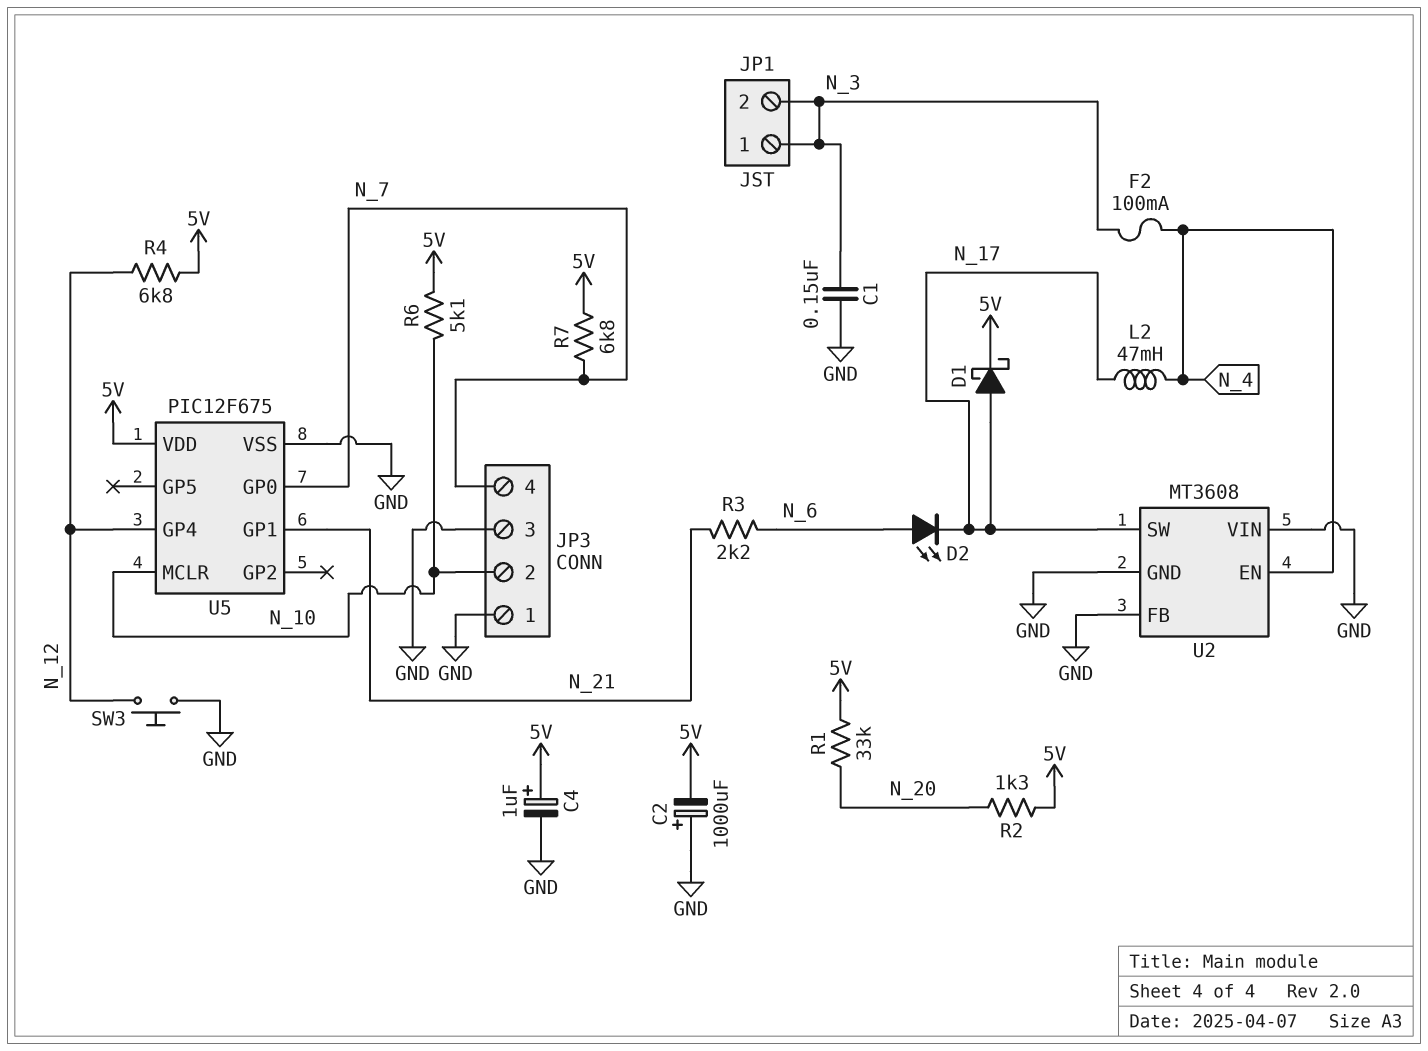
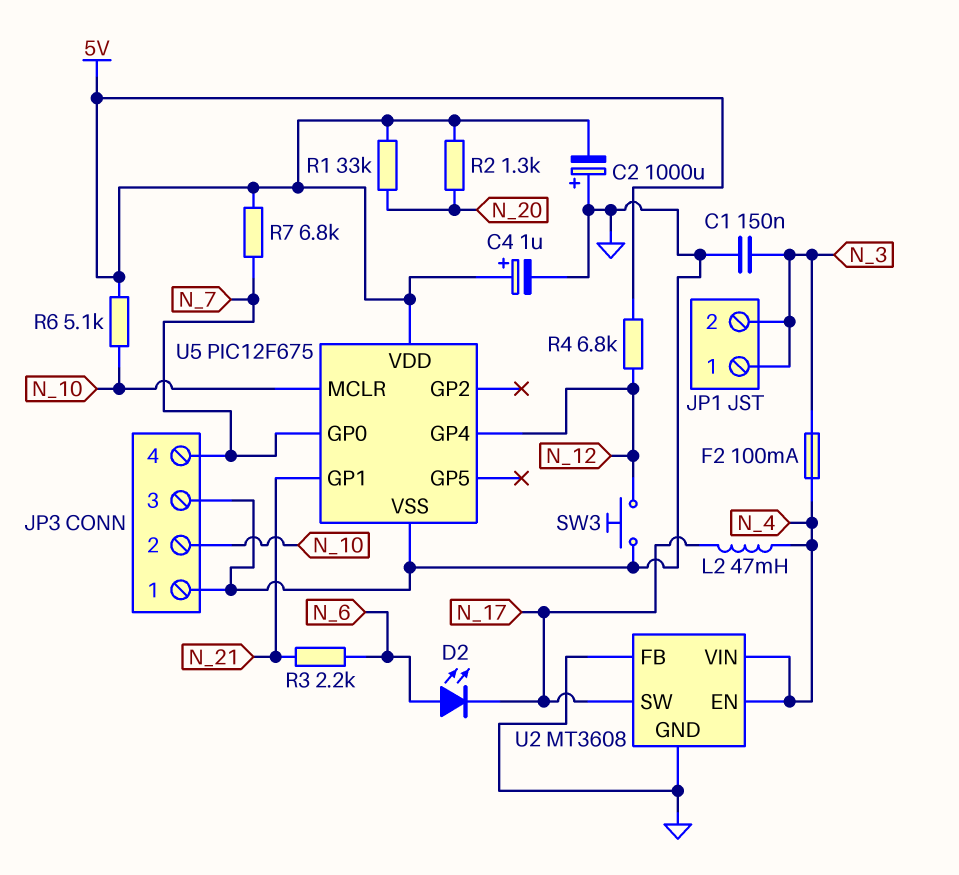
D1: schottky (A N_17, K 5V) -> none
U2 pin VIN: GND -> N_4

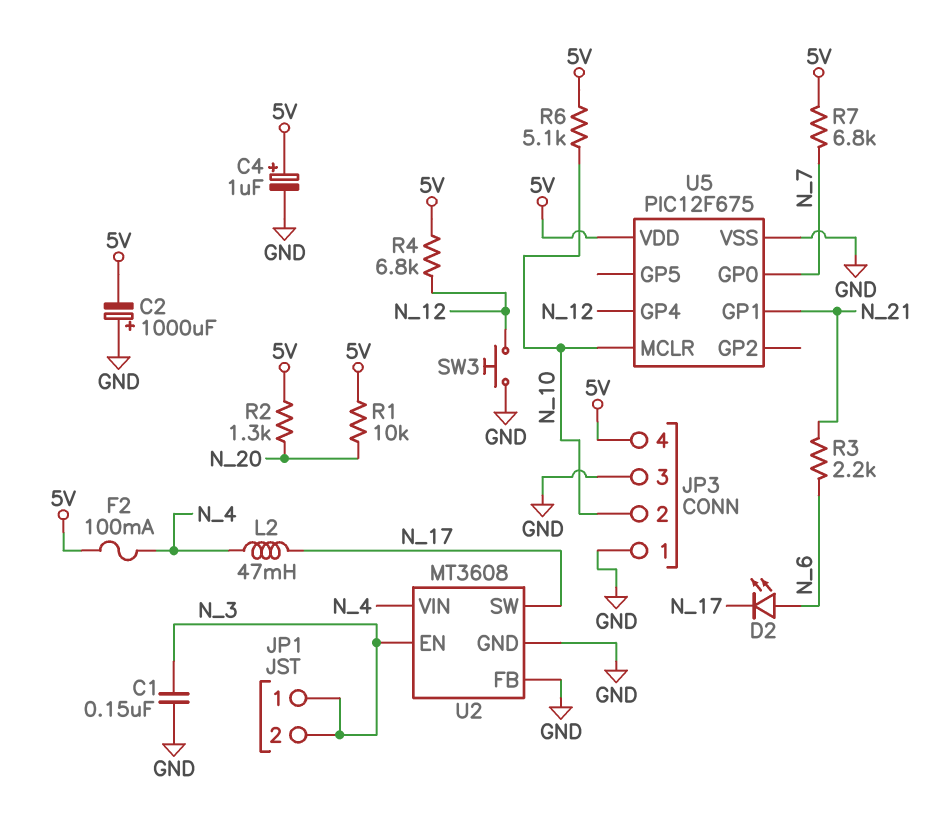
F2: 100mA (N_3, N_4) -> 100mA (5V, N_4)
JP3 pin 4: N_7 -> 5V
R1: 33k (5V, N_20) -> 10k (5V, N_20)
U2 pin EN: N_4 -> N_3

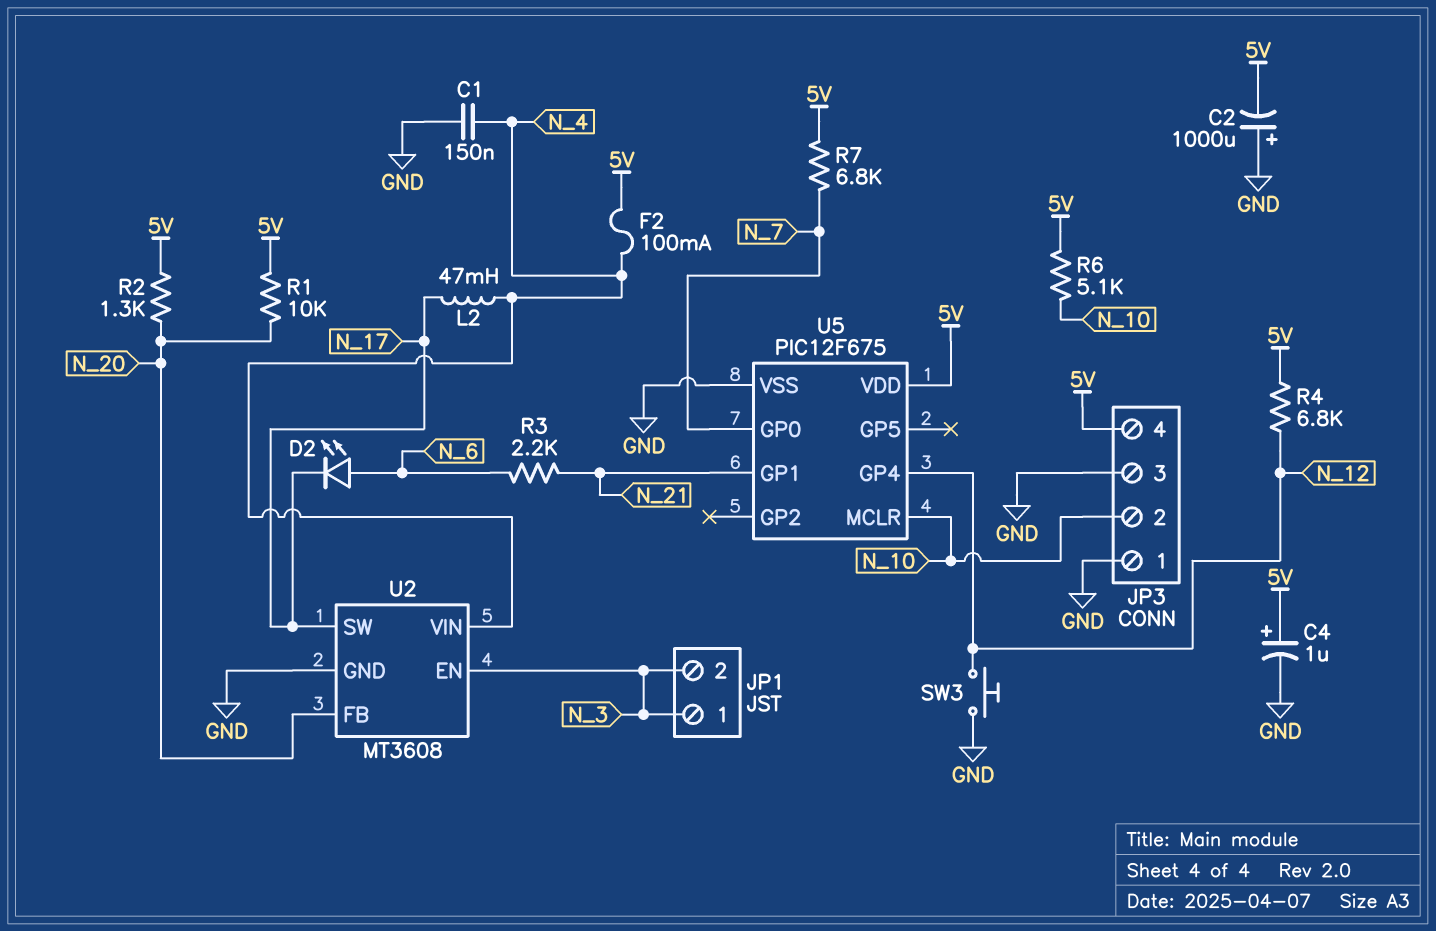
C1: 150nF (GND, N_3) -> 150nF (GND, N_4)
U2 pin FB: GND -> N_20

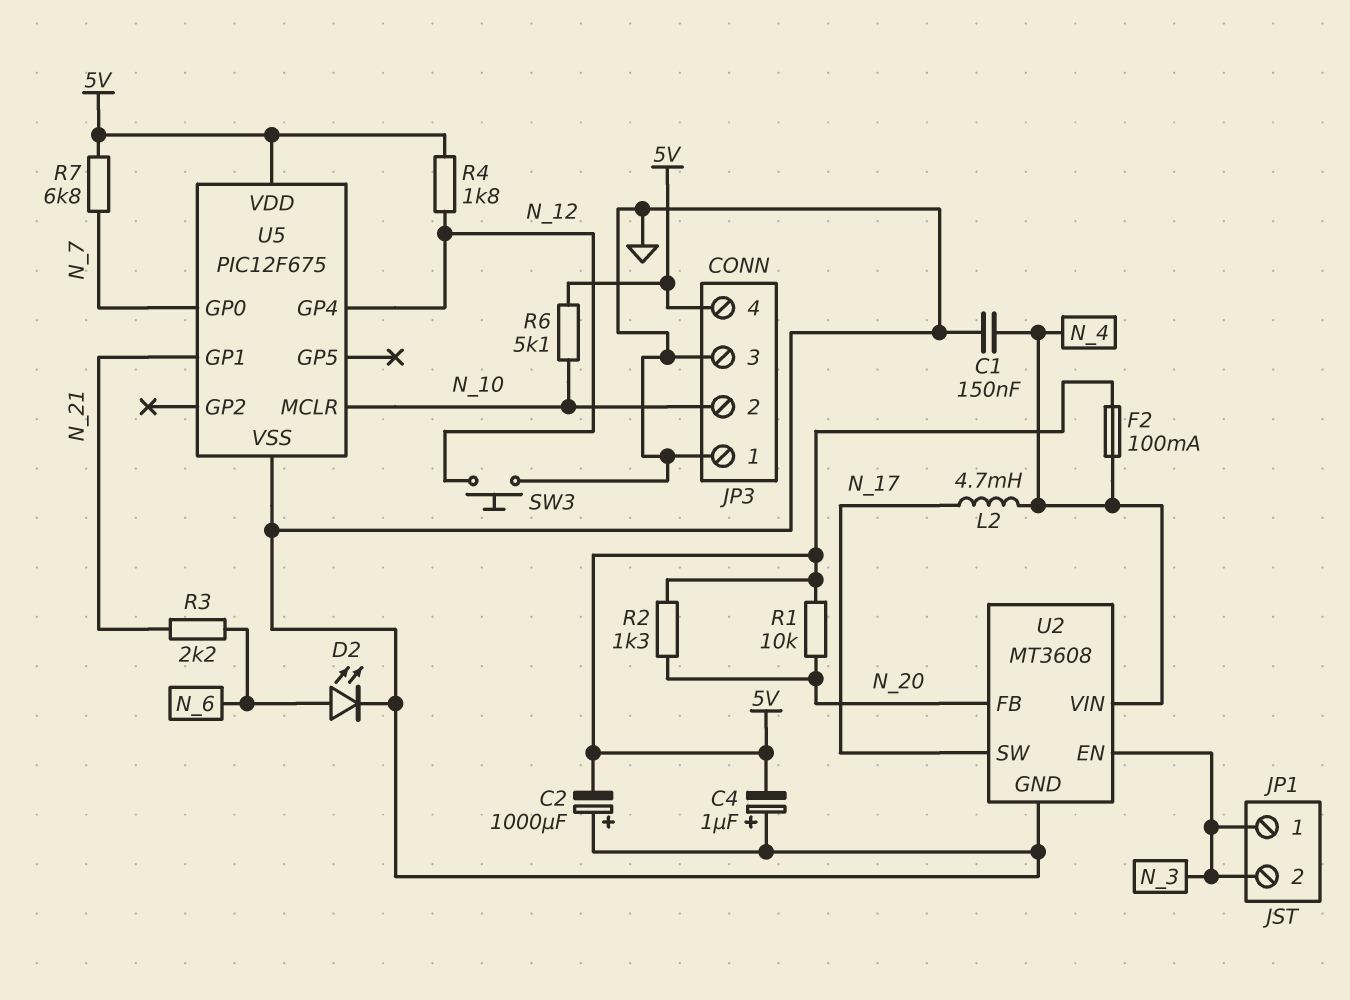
C4: 1uF (plus 5V, minus GND) -> 1uF (plus GND, minus 5V)
D2: LED (A N_6, K N_17) -> LED (A N_6, K GND)
L2: 47mH (N_4, N_17) -> 4.7mH (N_4, N_17)
R4: 6.8k (5V, N_12) -> 1.8k (5V, N_12)

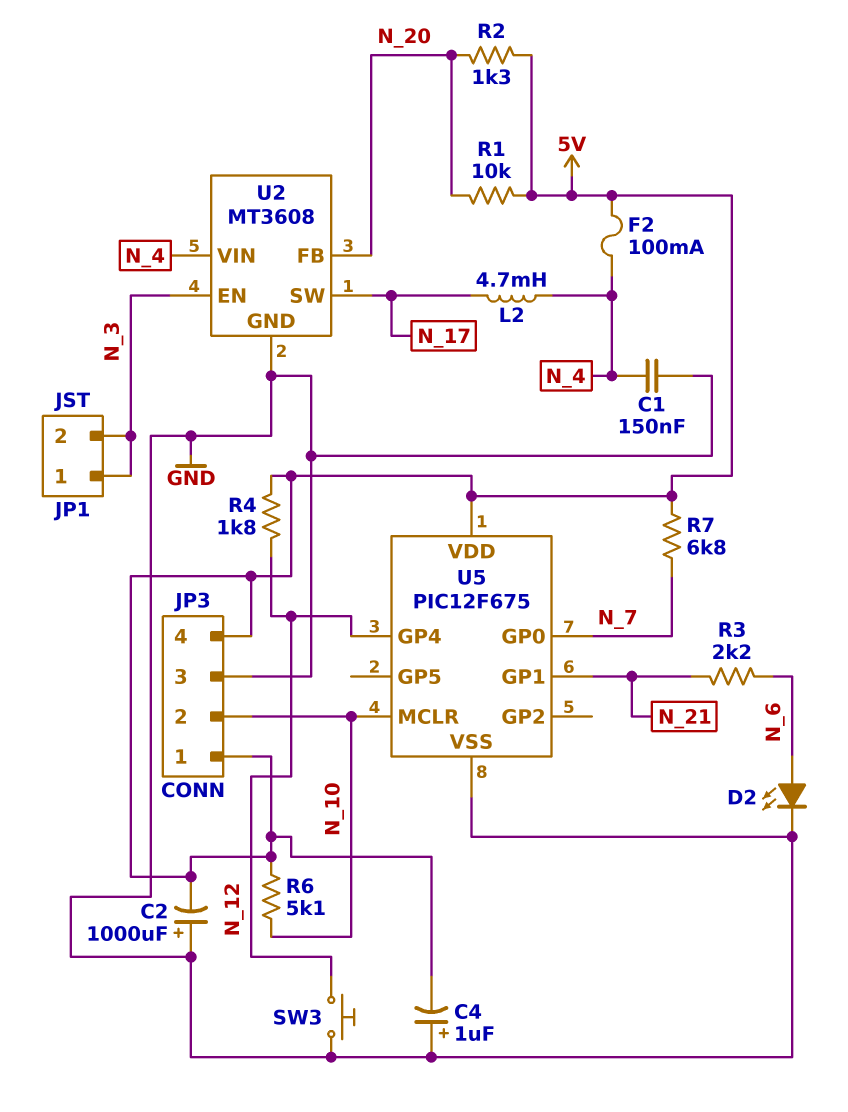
JP3 pin 1: GND -> 5V

